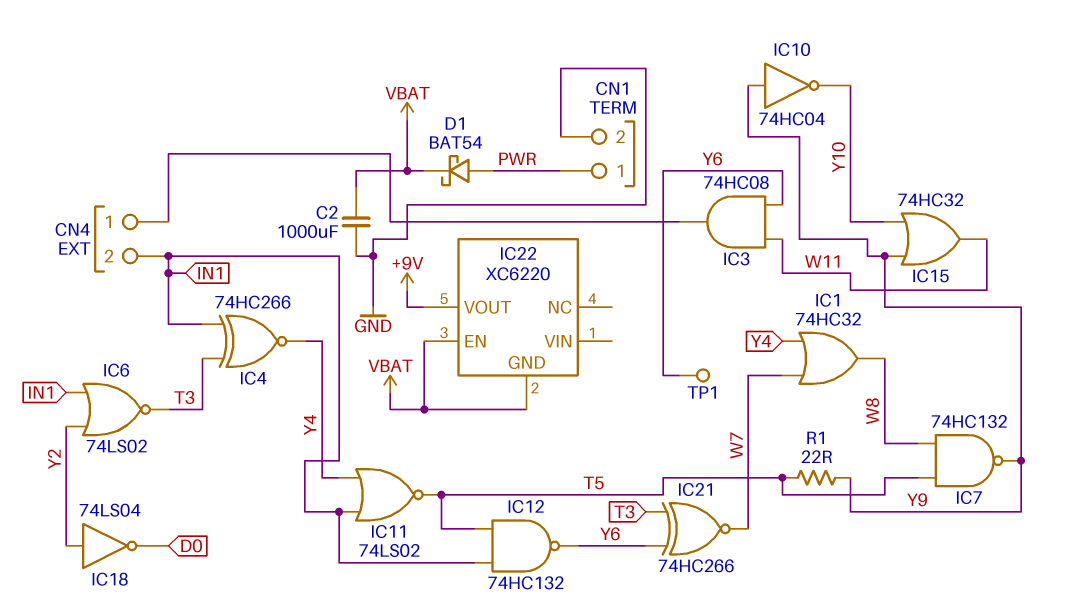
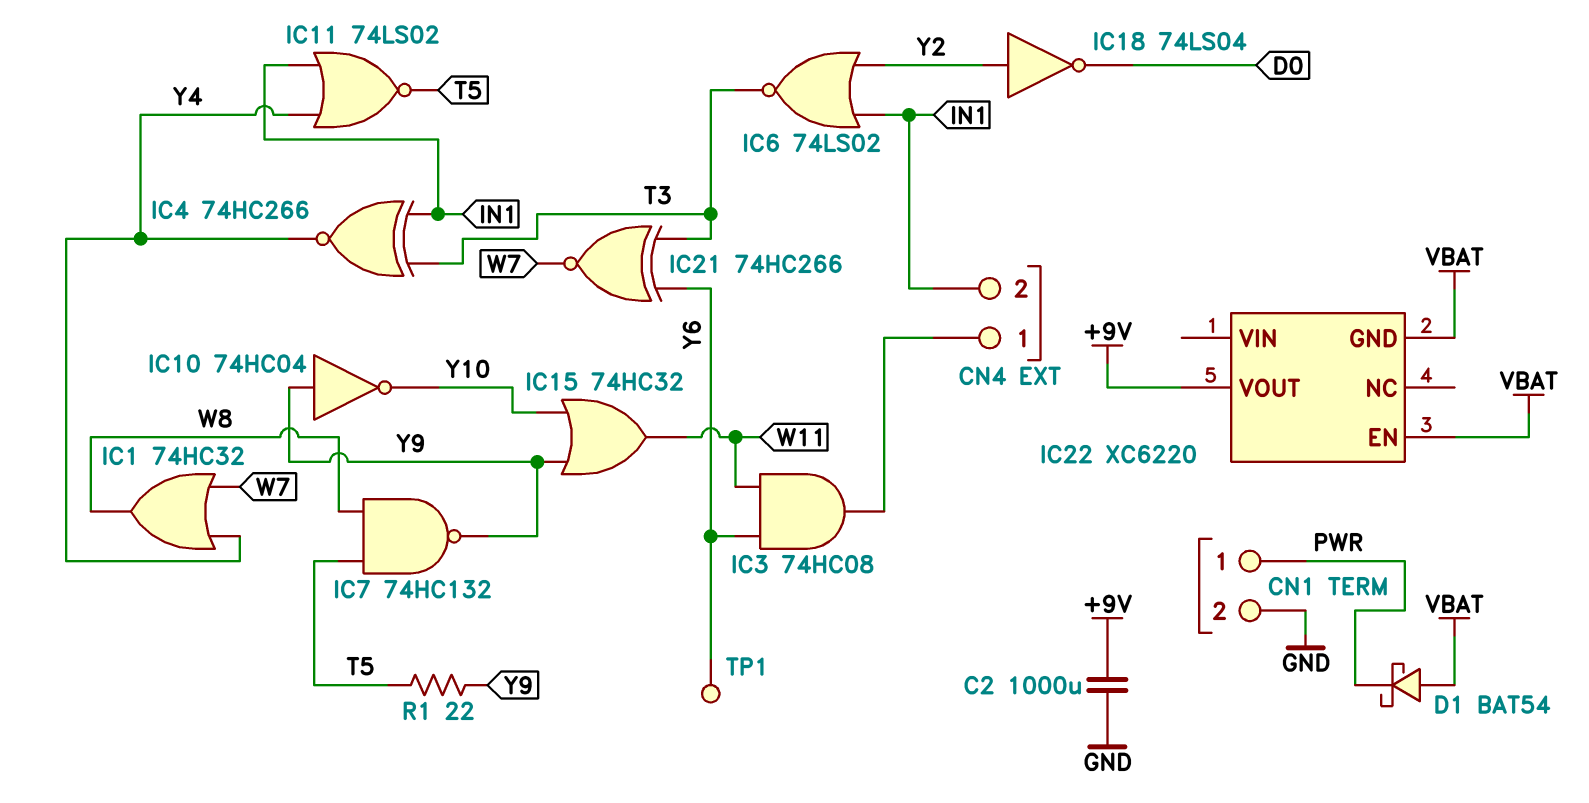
C2: 1000uF (GND, VBAT) -> 1000uF (+9V, GND)
D1: schottky BAT54 (A PWR, K VBAT) -> schottky BAT54 (A VBAT, K PWR)
IC12: NAND 74HC132 (in IN1, in T5, out Y6) -> none

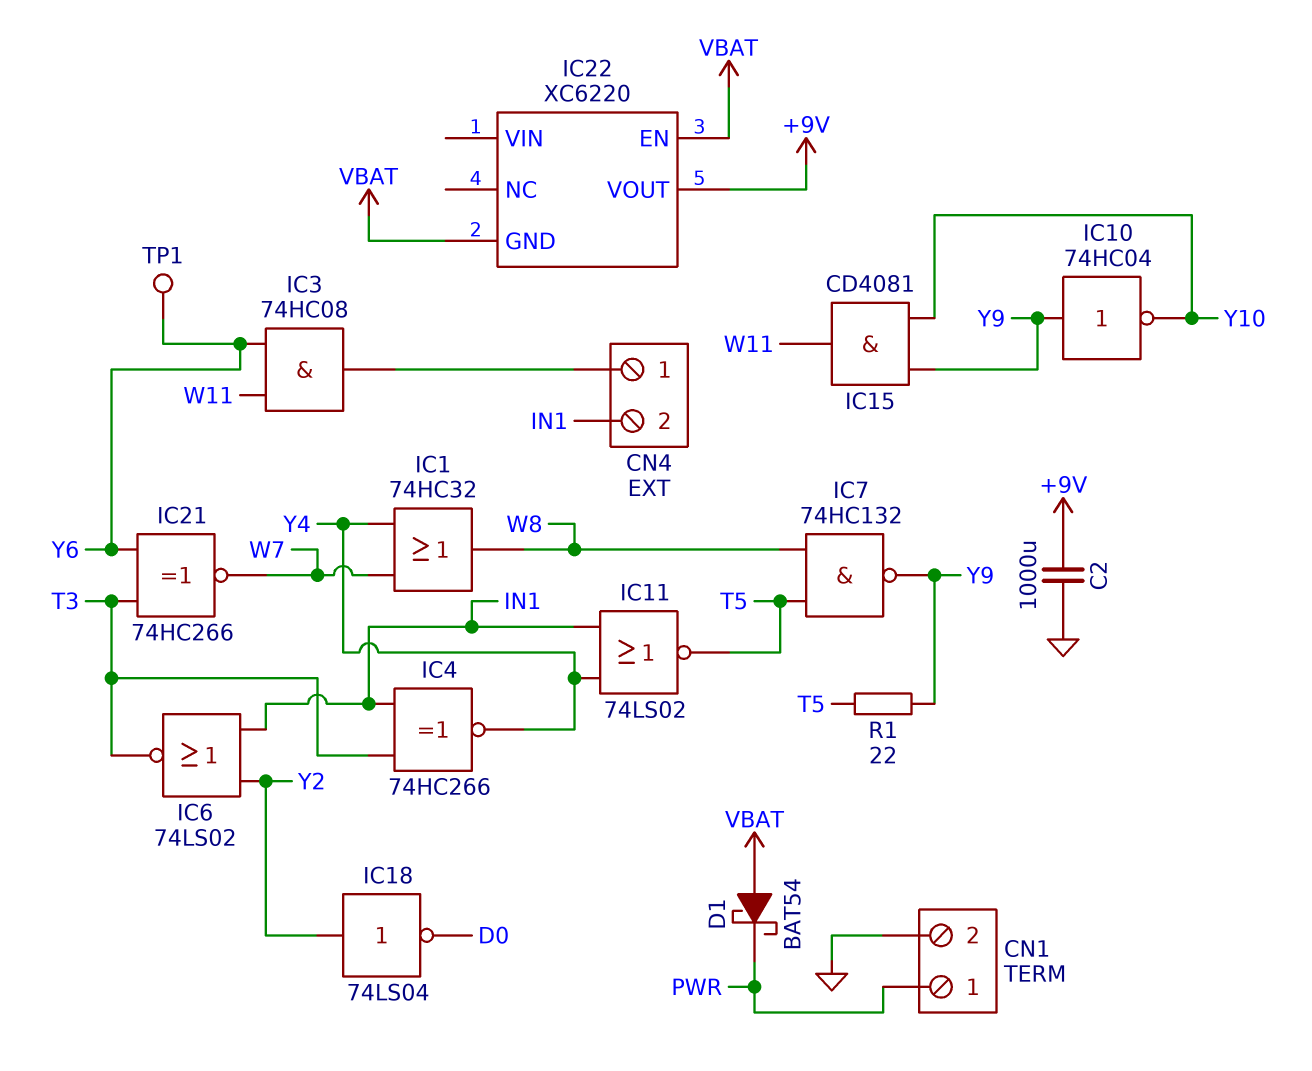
IC15: OR 74HC32 (in Y9, in Y10, out W11) -> AND CD4081 (in Y9, in Y10, out W11)

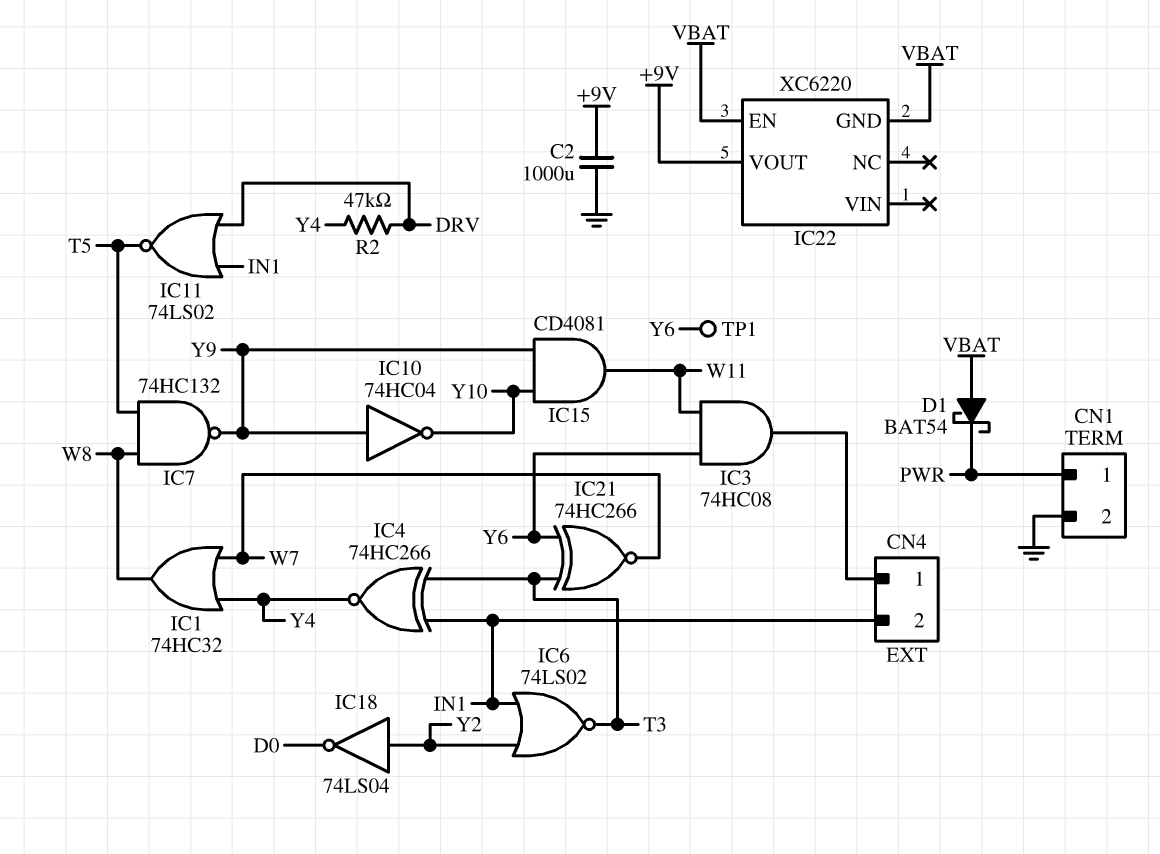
IC11: NOR 74LS02 (in IN1, in Y4, out T5) -> NOR 74LS02 (in DRV, in IN1, out T5)
R1: 22 (T5, Y9) -> none
R2: none -> 47k (DRV, Y4)

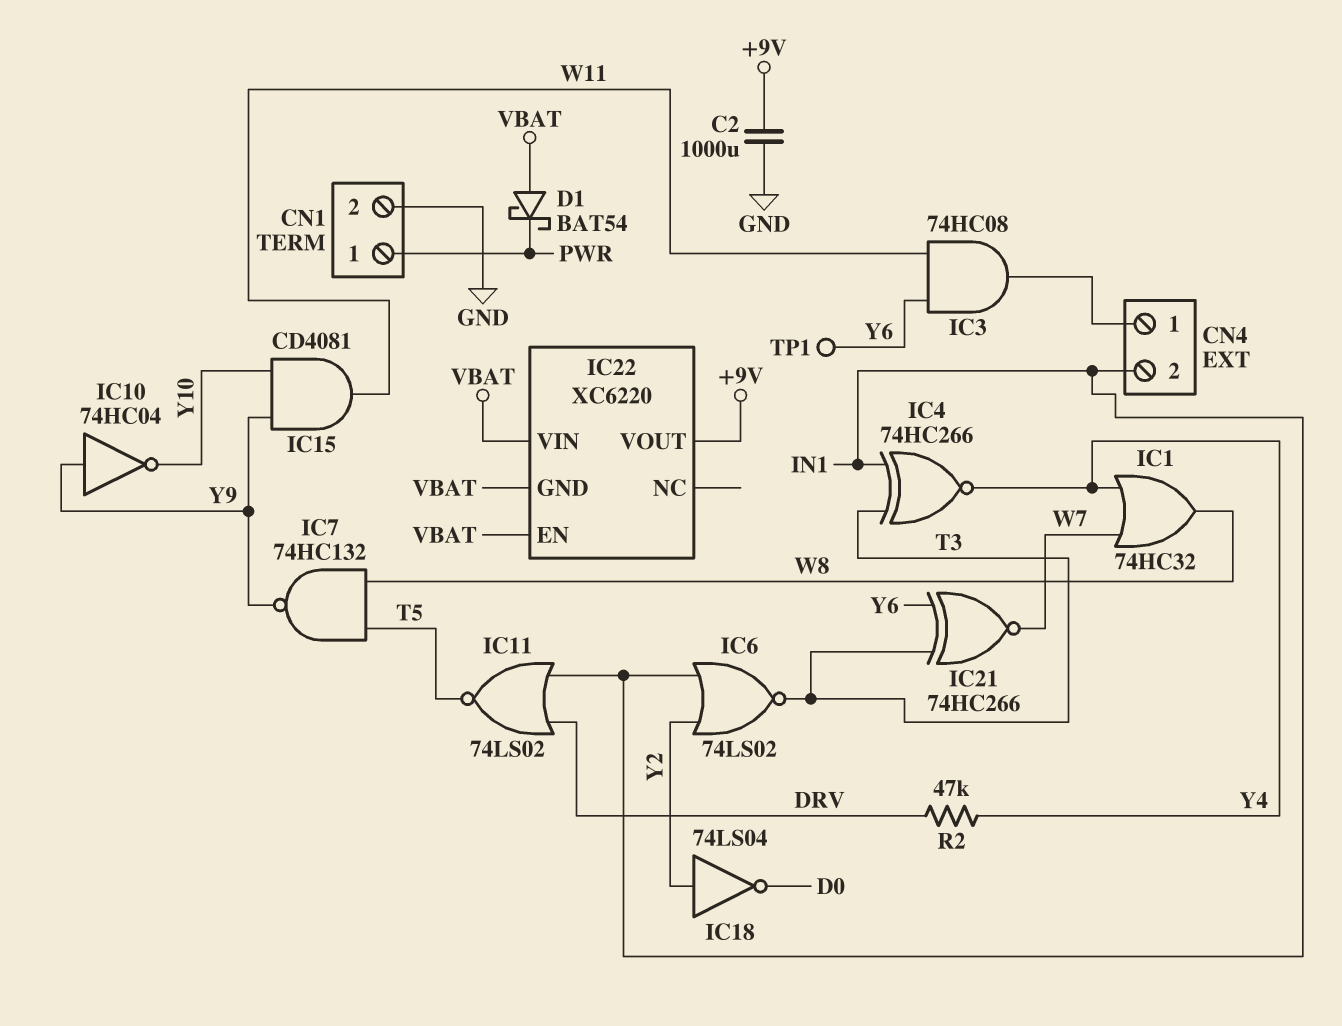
IC22 pin VIN: none -> VBAT

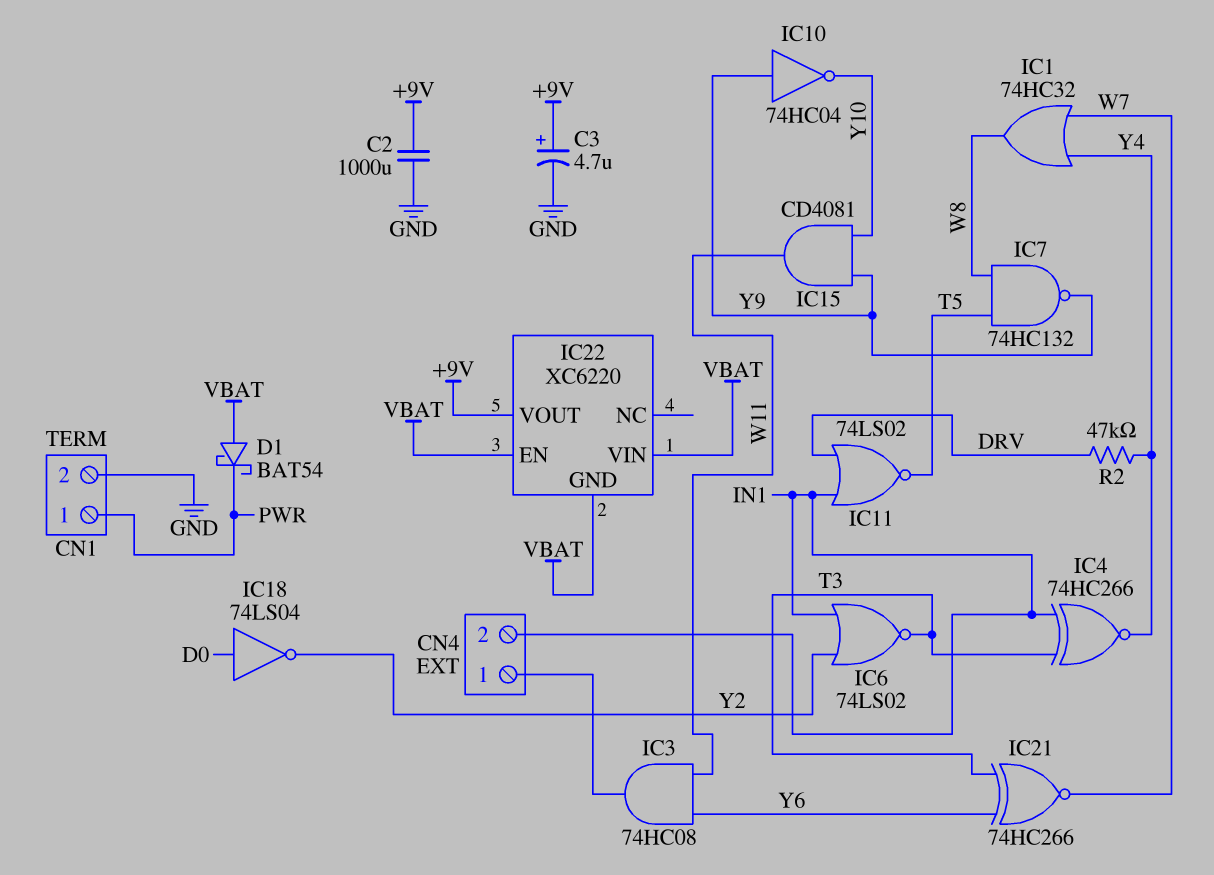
C3: none -> 4.7uF (plus +9V, minus GND)
IC18: NOT 74LS04 (in Y2, out D0) -> NOT 74LS04 (in D0, out Y2)
TP1: test point (Y6) -> none

